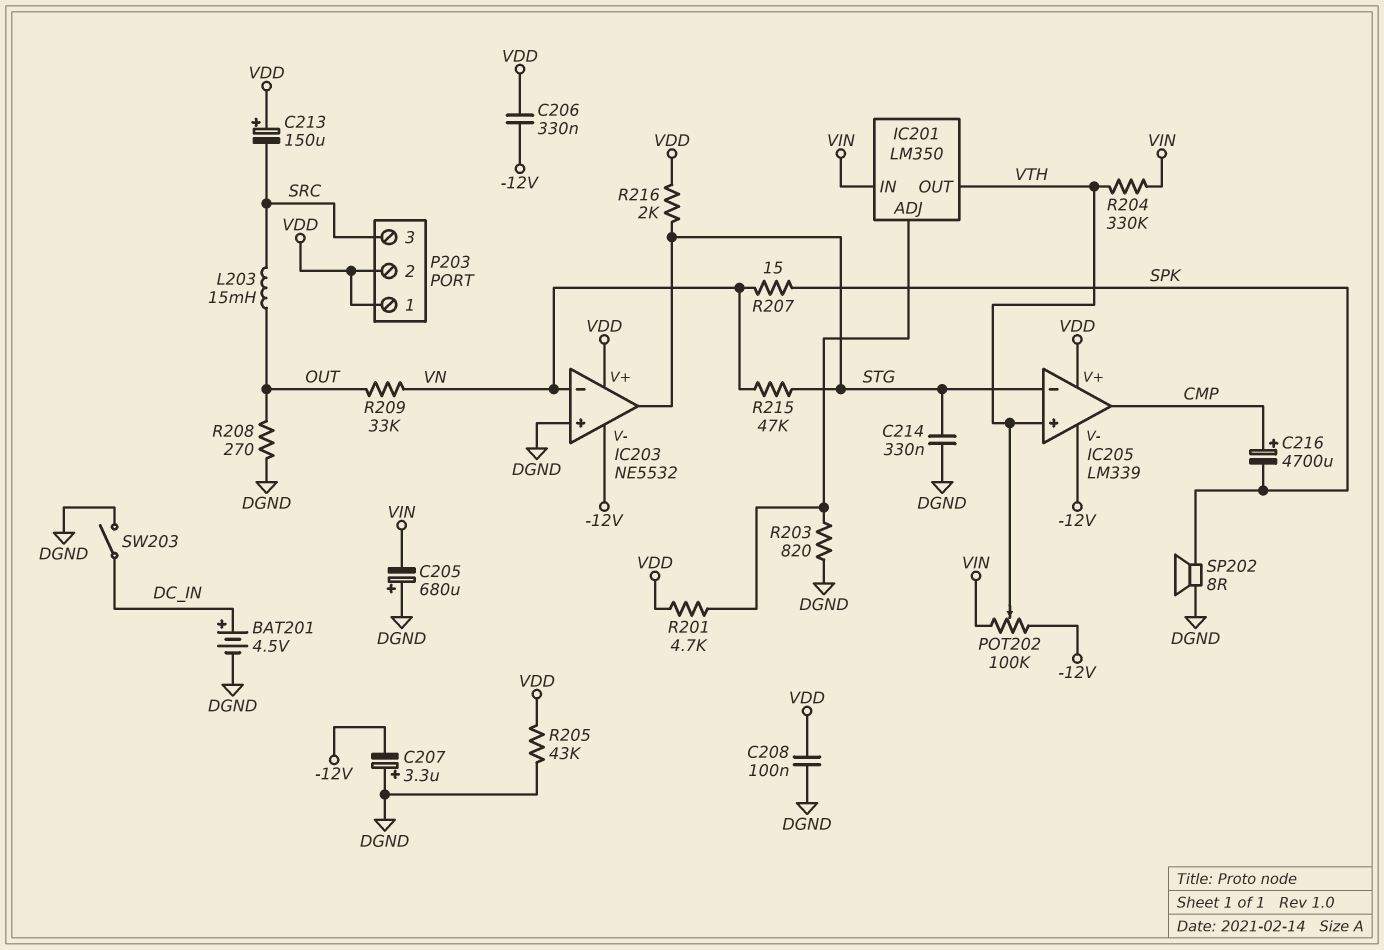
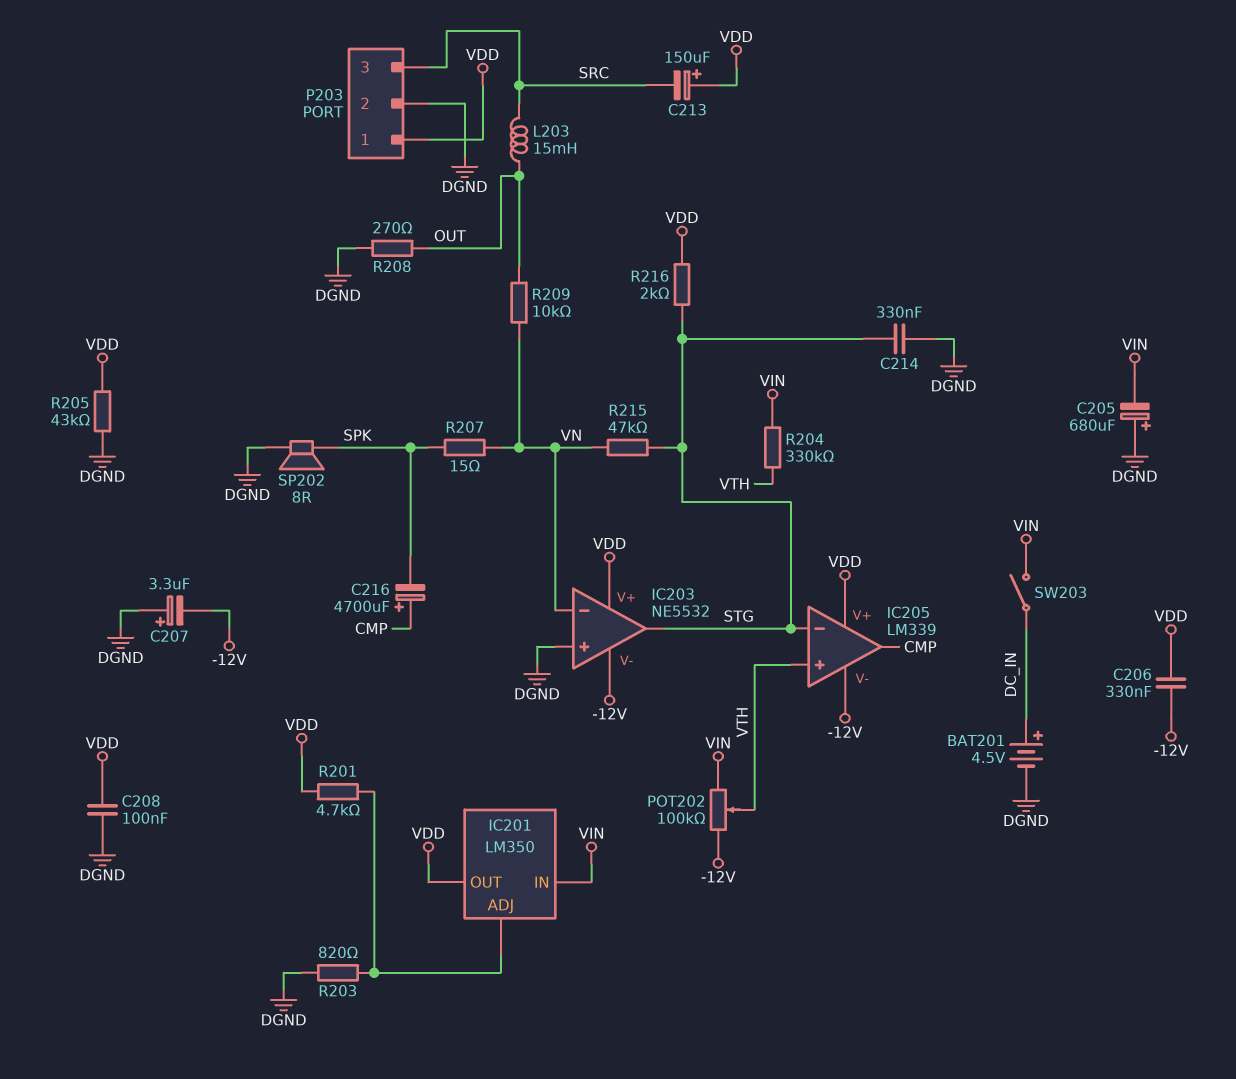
IC201 pin OUT: VTH -> VDD
P203 pin 2: VDD -> DGND
R209: 33k (OUT, VN) -> 10k (OUT, VN)
SW203: switch (DC_IN, DGND) -> switch (DC_IN, VIN)

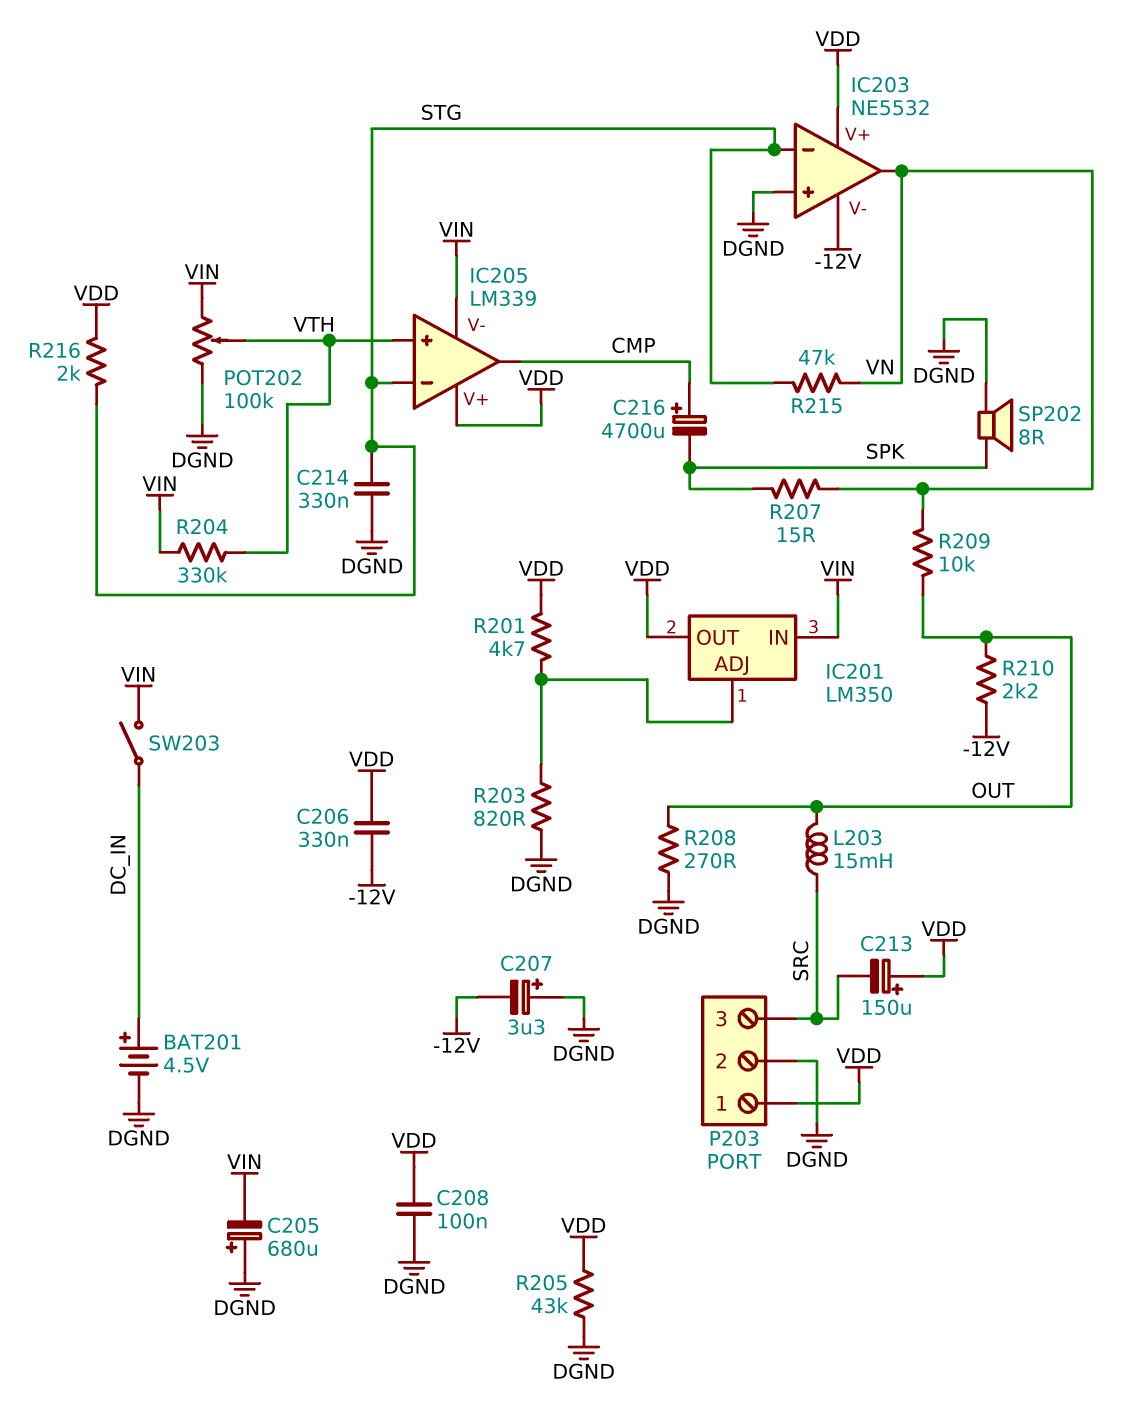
IC203 pin in-: VN -> STG
IC203 pin out: STG -> VN
IC205 pin V-: -12V -> VIN
POT202: 100k (-12V, VIN, wiper VTH) -> 100k (DGND, VIN, wiper VTH)
R210: none -> 2.2k (-12V, OUT)

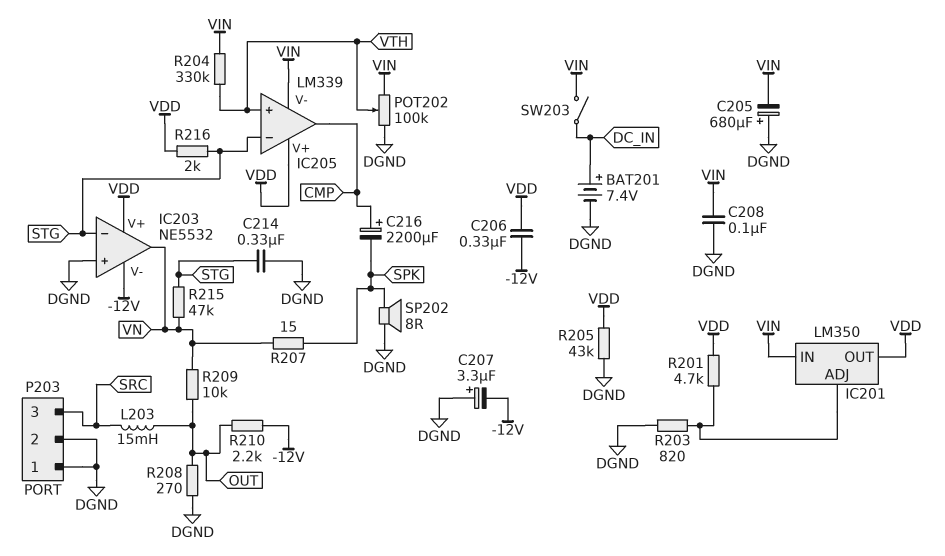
BAT201: 4.5V (plus DC_IN, minus DGND) -> 7.4V (plus DC_IN, minus DGND)
C208: 100nF (DGND, VDD) -> 100nF (DGND, VIN)
C213: 150uF (plus VDD, minus SRC) -> none
C216: 4700uF (plus CMP, minus SPK) -> 2200uF (plus CMP, minus SPK)
P203 pin 1: VDD -> DGND

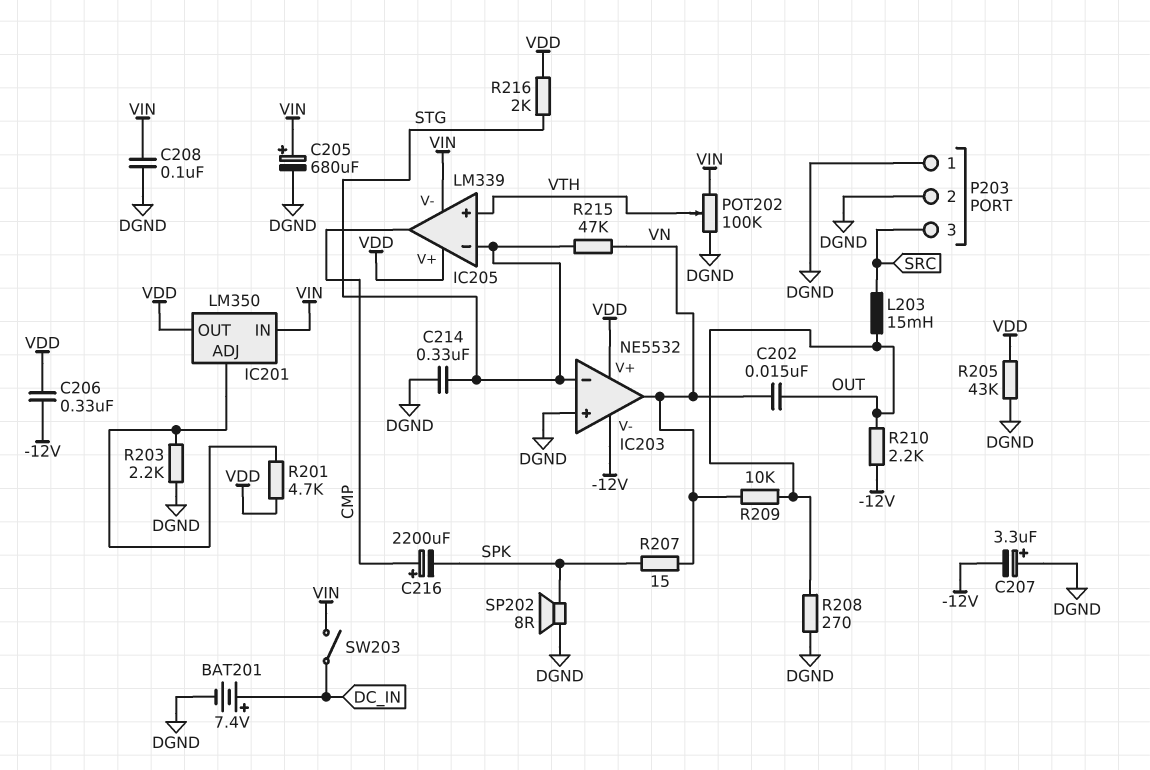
C202: none -> 15nF (OUT, VN)
C205: 680uF (plus DGND, minus VIN) -> 680uF (plus VIN, minus DGND)
R203: 820 (DGND, IC201/ADJ) -> 2.2k (DGND, IC201/ADJ)
R204: 330k (VIN, VTH) -> none

